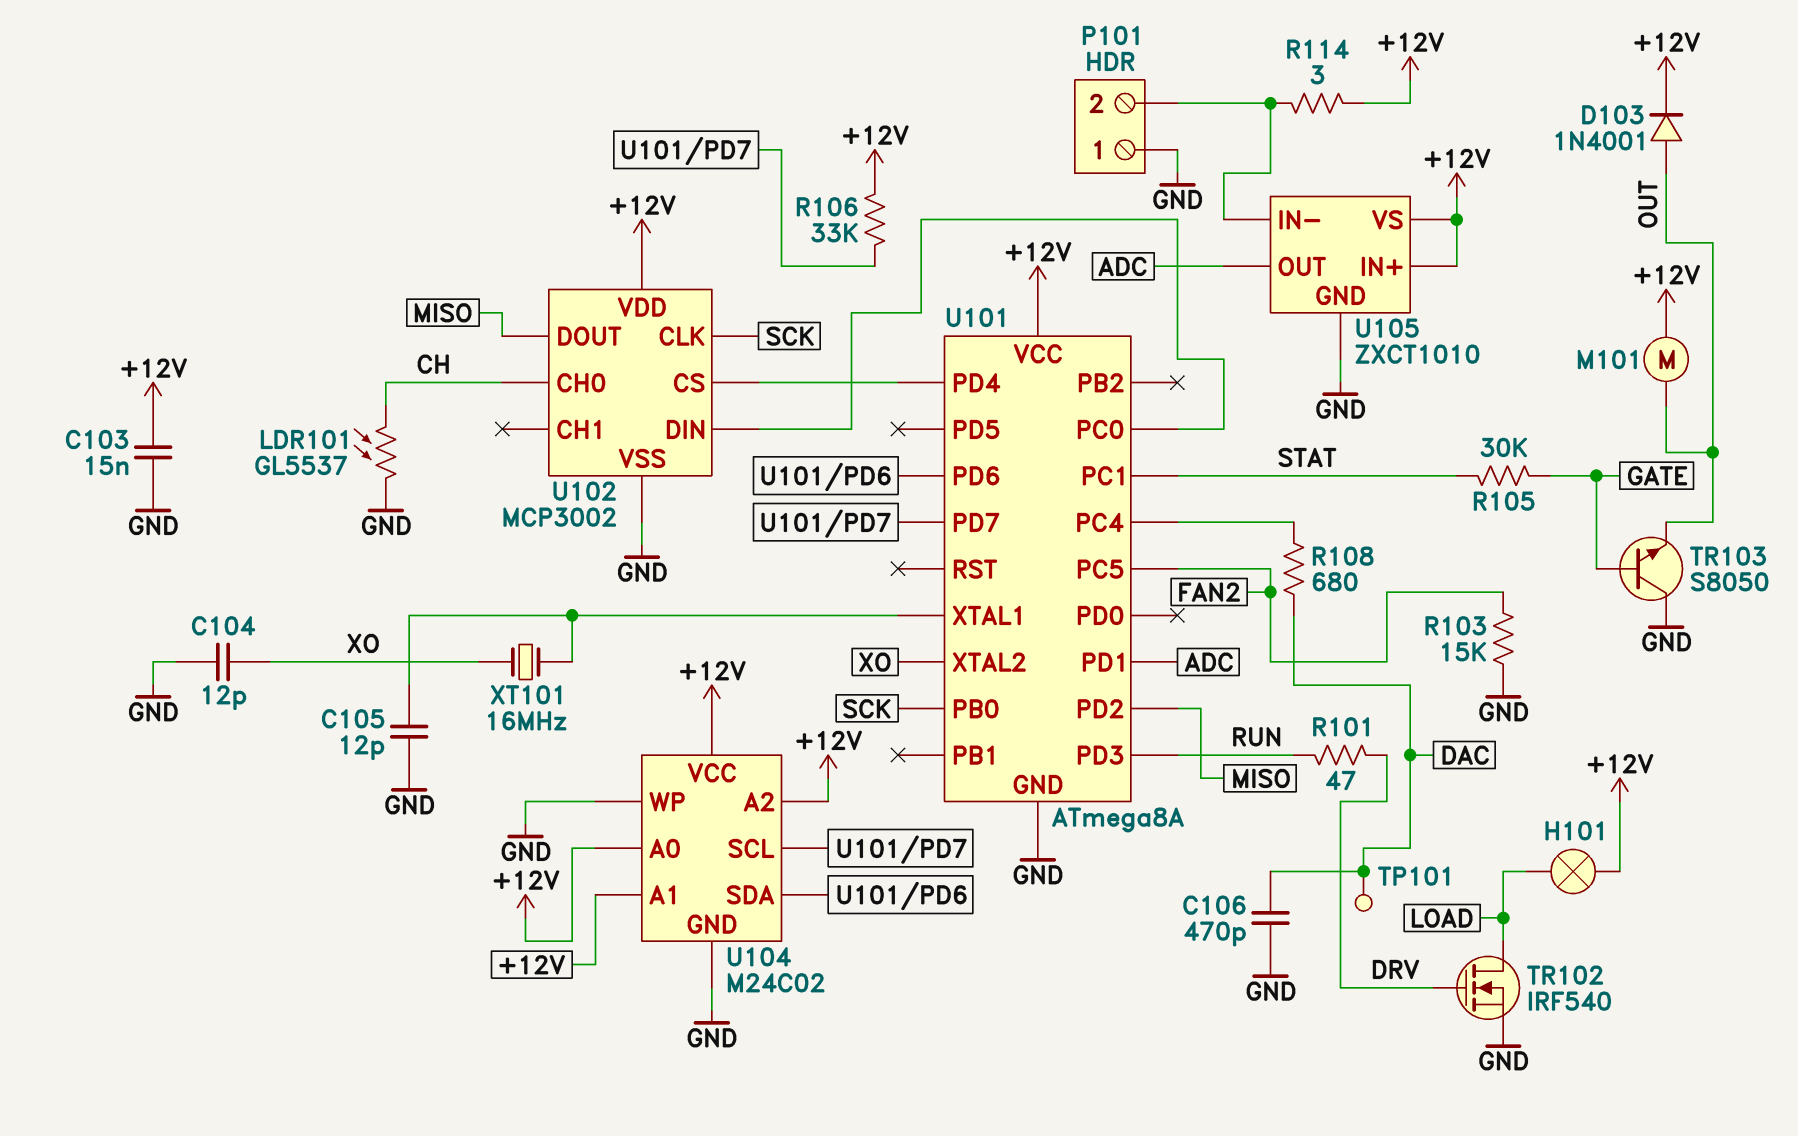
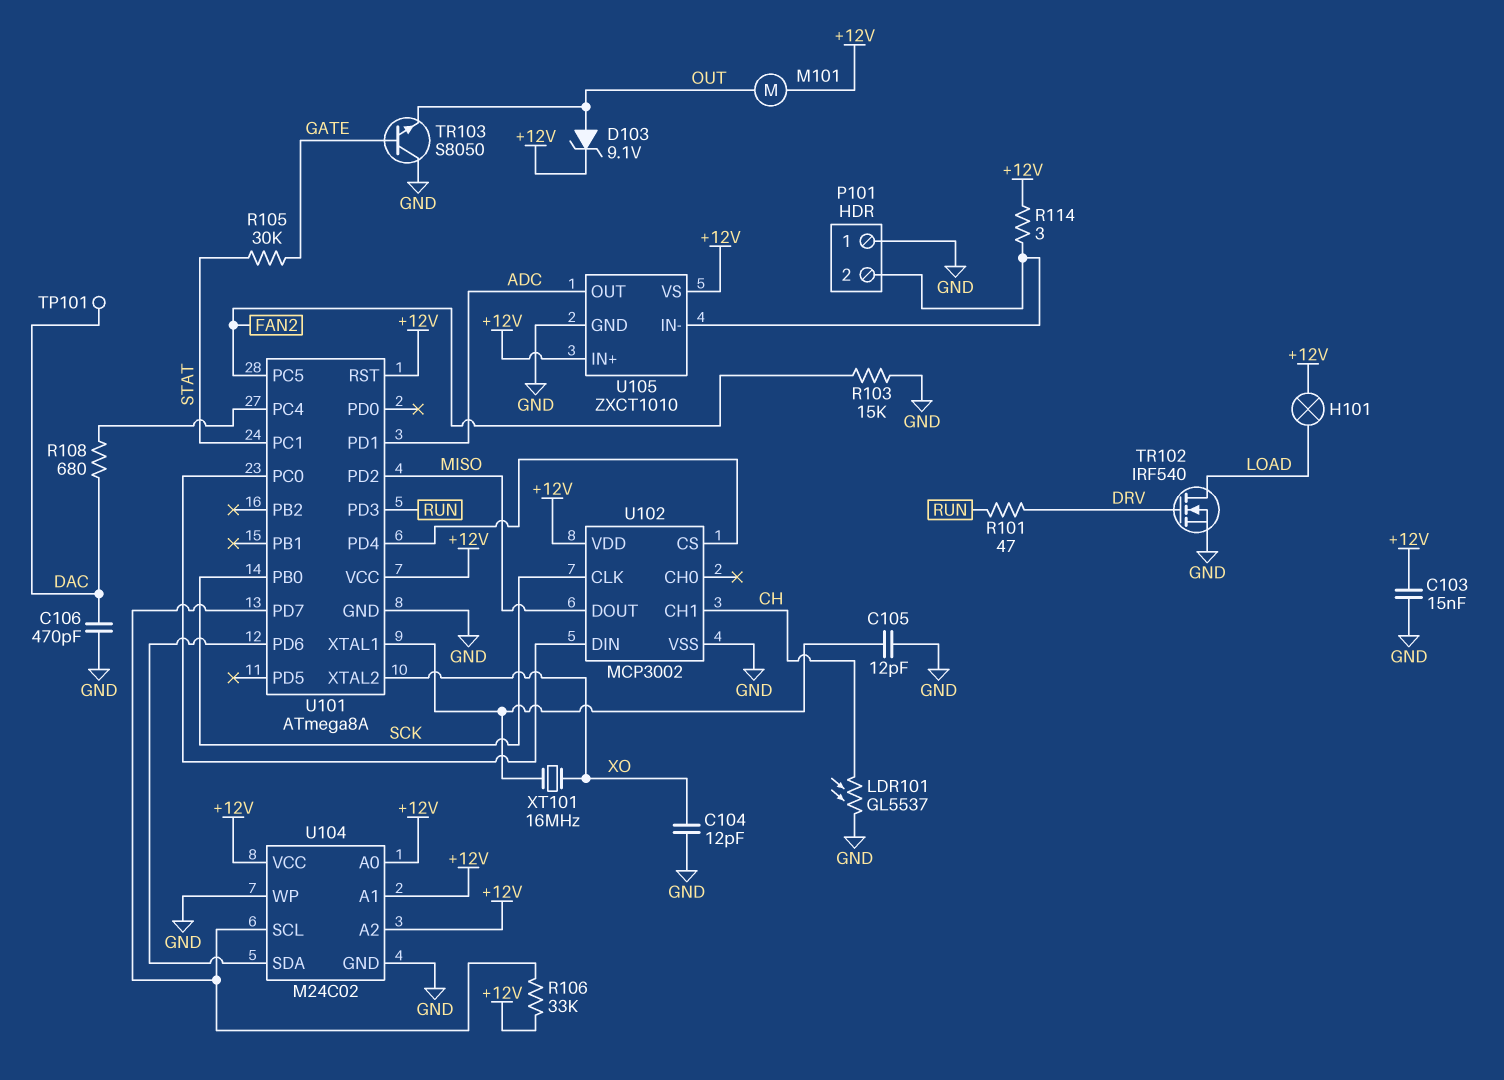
D103: diode 1N4001 (A OUT, K +12V) -> zener 9.1V (A OUT, K +12V)
U101 pin RST: none -> +12V
U102 pin CH0: CH -> none
U102 pin CH1: none -> CH

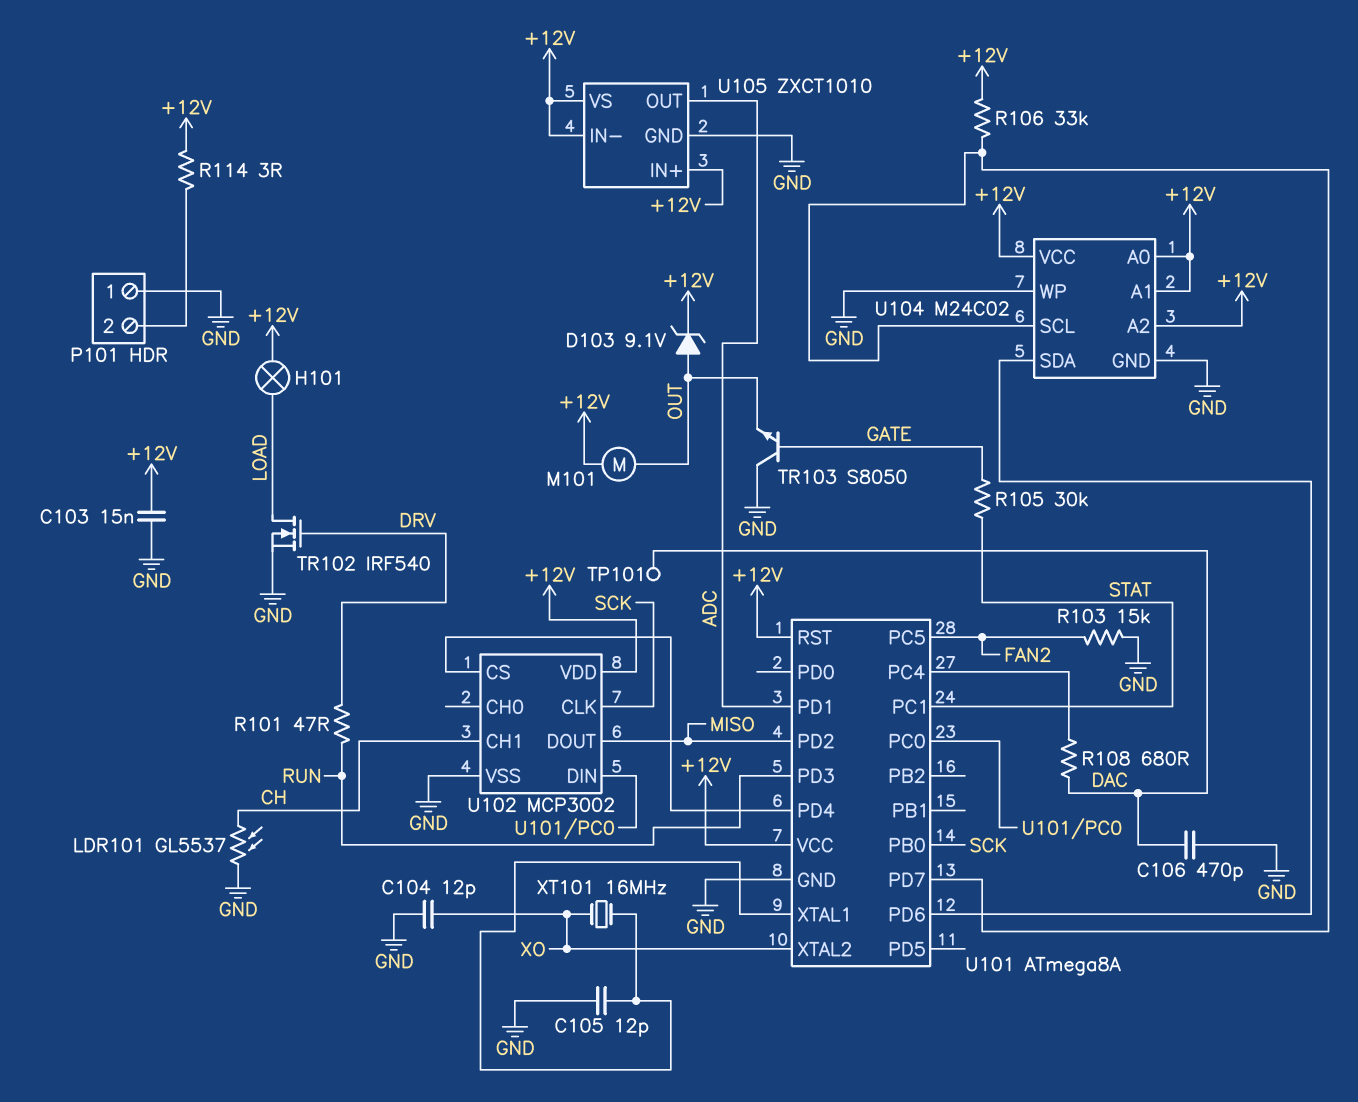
U105 pin IN-: P101/2 -> +12V

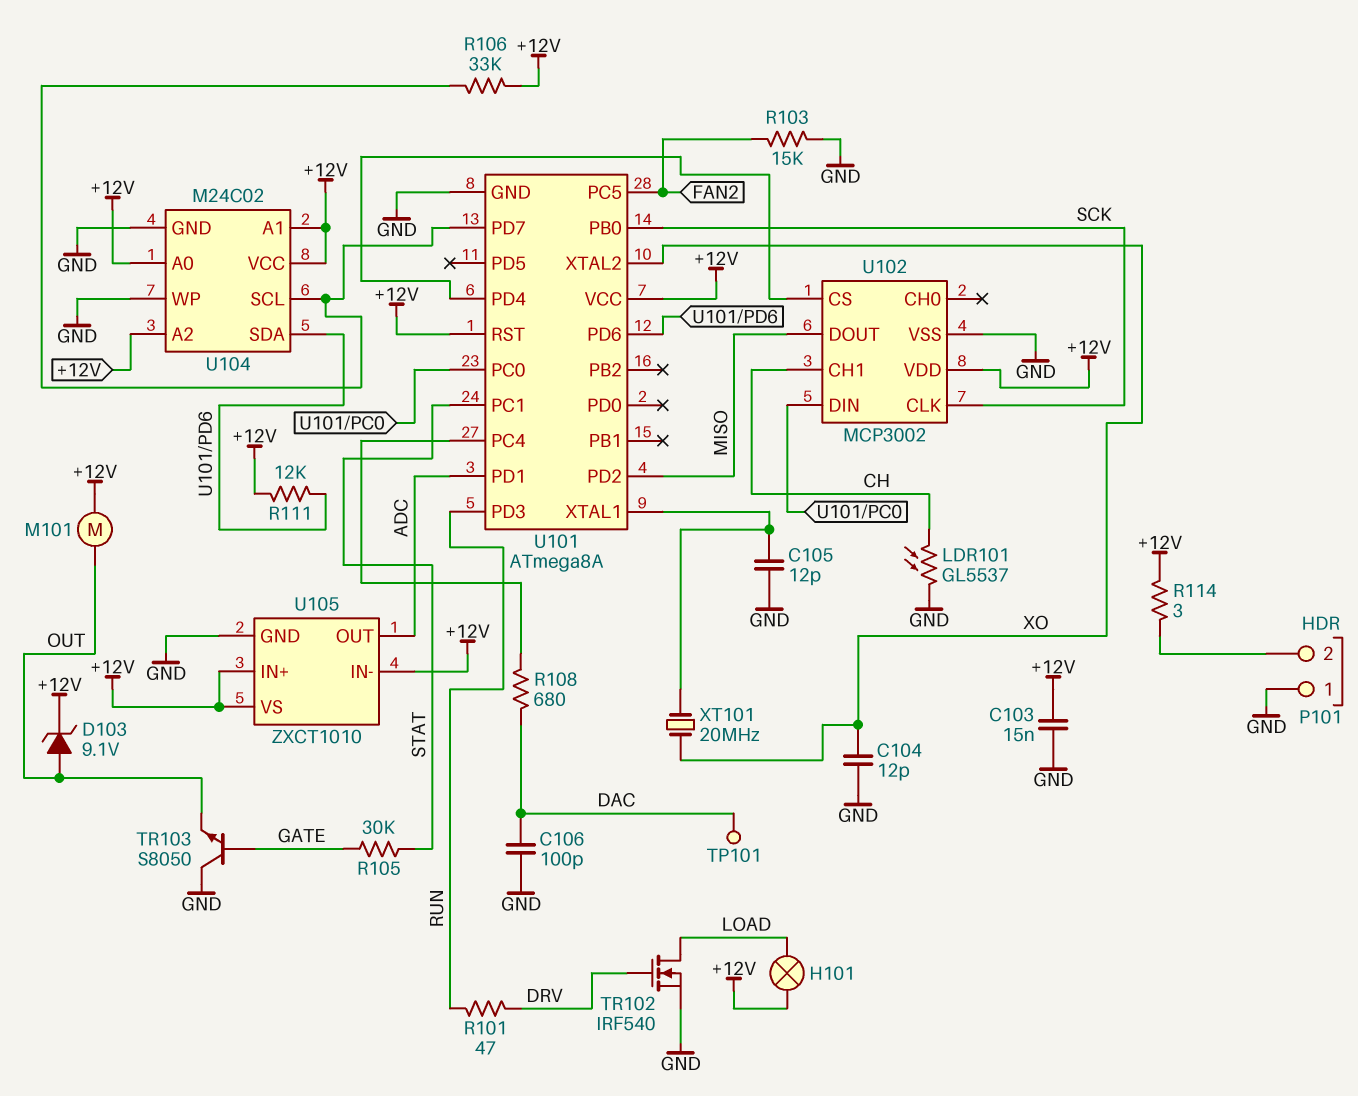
C106: 470pF (DAC, GND) -> 100pF (DAC, GND)
R111: none -> 12k (+12V, U101/PD6)
XT101: 16MHz (U101/XTAL1, XO) -> 20MHz (U101/XTAL1, XO)

